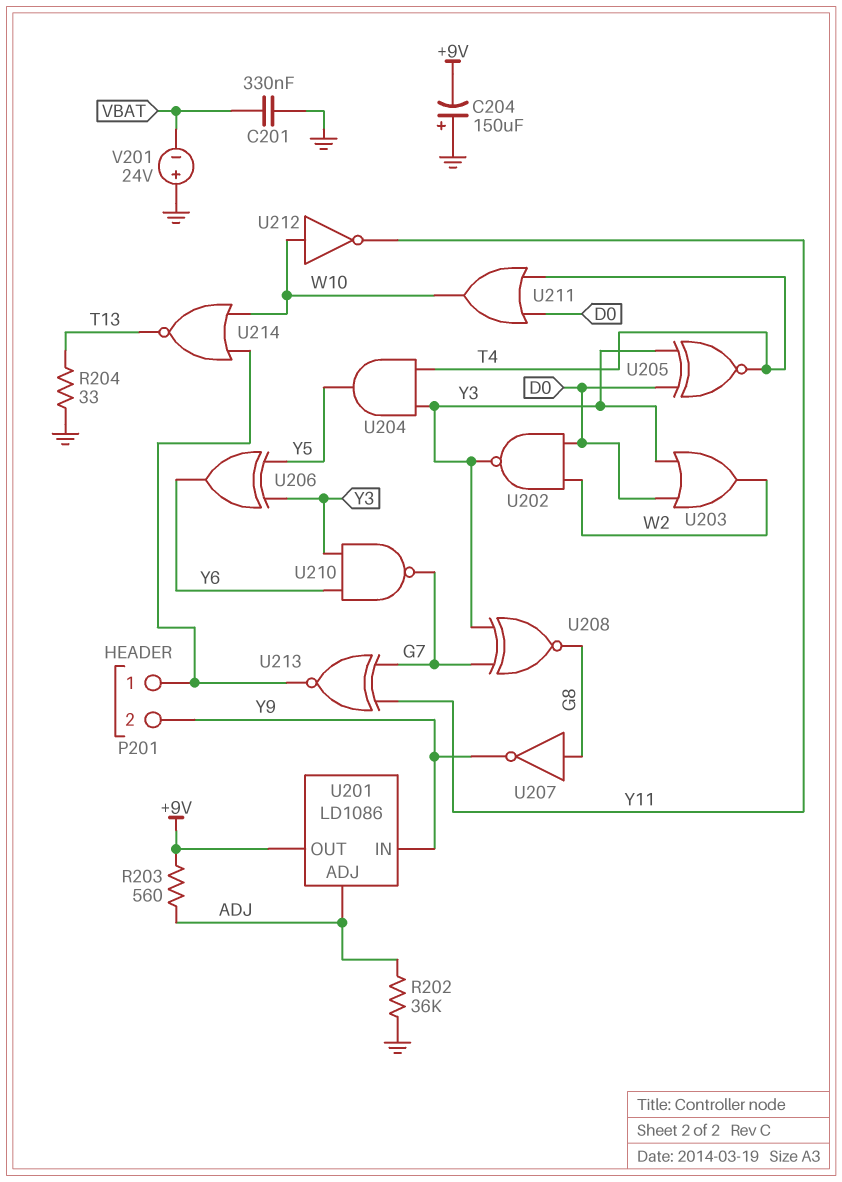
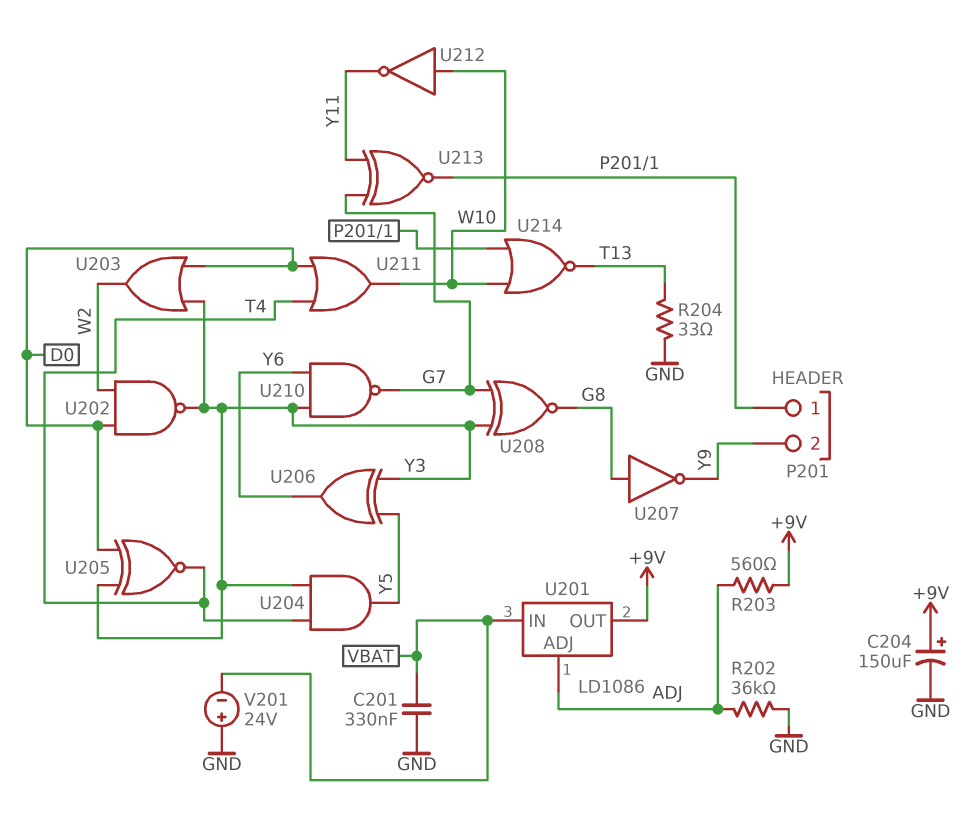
C204: 150uF (plus GND, minus +9V) -> 150uF (plus +9V, minus GND)
U201 pin IN: Y9 -> VBAT

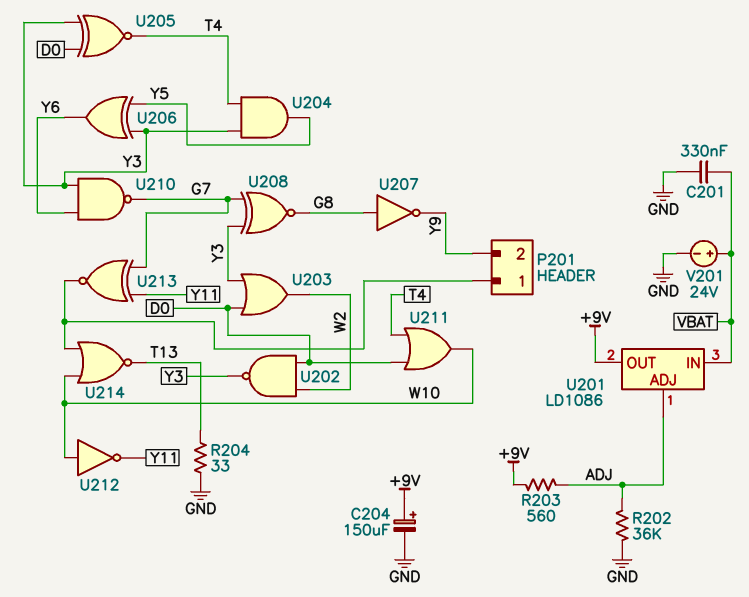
V201: 24V (plus GND, minus VBAT) -> 24V (plus VBAT, minus GND)

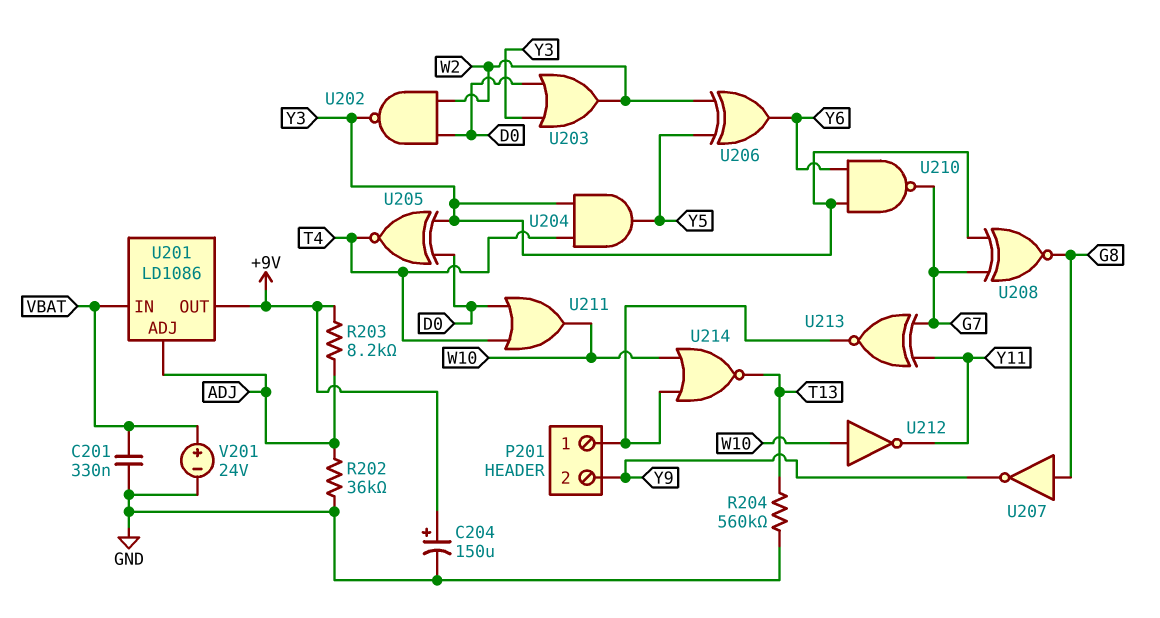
R203: 560 (+9V, ADJ) -> 8.2k (+9V, ADJ)
R204: 33 (GND, T13) -> 560k (GND, T13)
U206: XOR (in Y3, in Y5, out Y6) -> XOR (in W2, in Y5, out Y6)

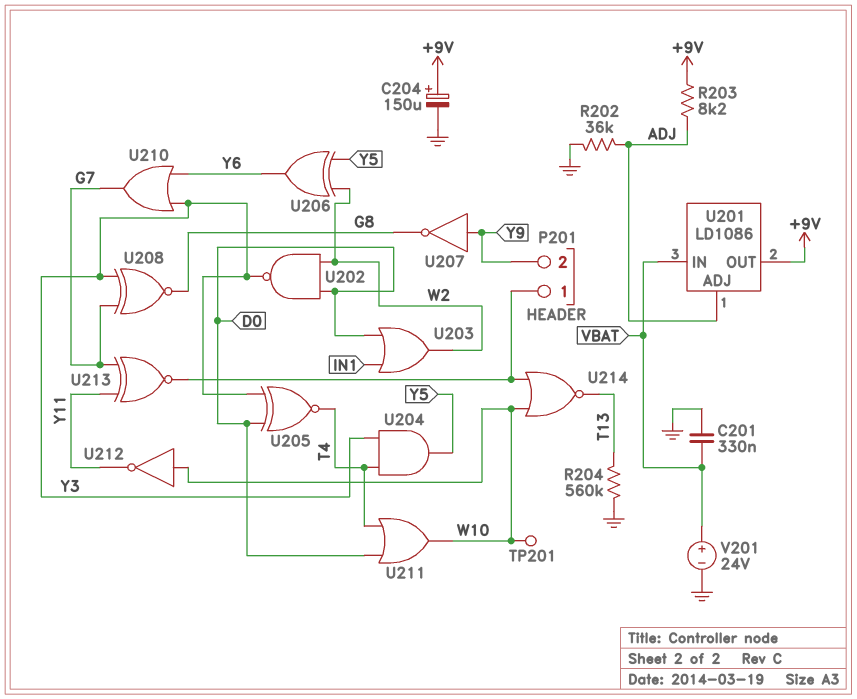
TP201: none -> test point (W10)
U203: OR (in D0, in Y3, out W2) -> OR (in D0, in IN1, out W2)
U207: NOT (in G8, out Y9) -> NOT (in Y9, out G8)
U210: NAND (in Y3, in Y6, out G7) -> OR (in Y3, in Y6, out G7)

